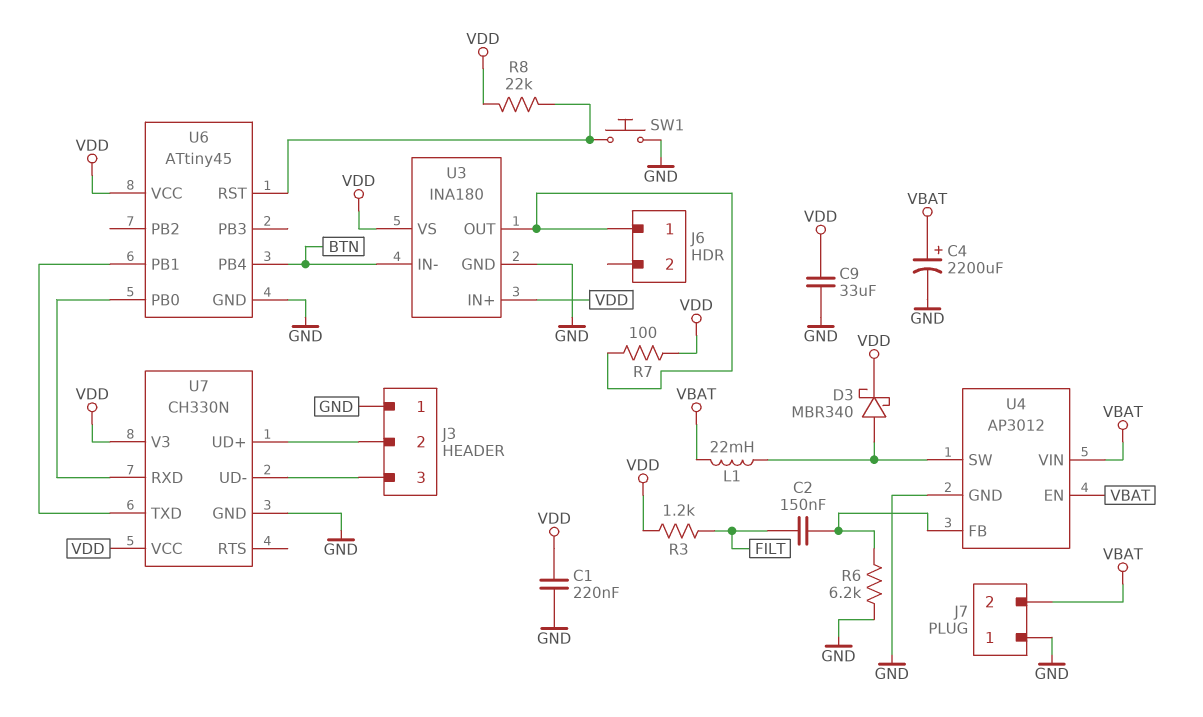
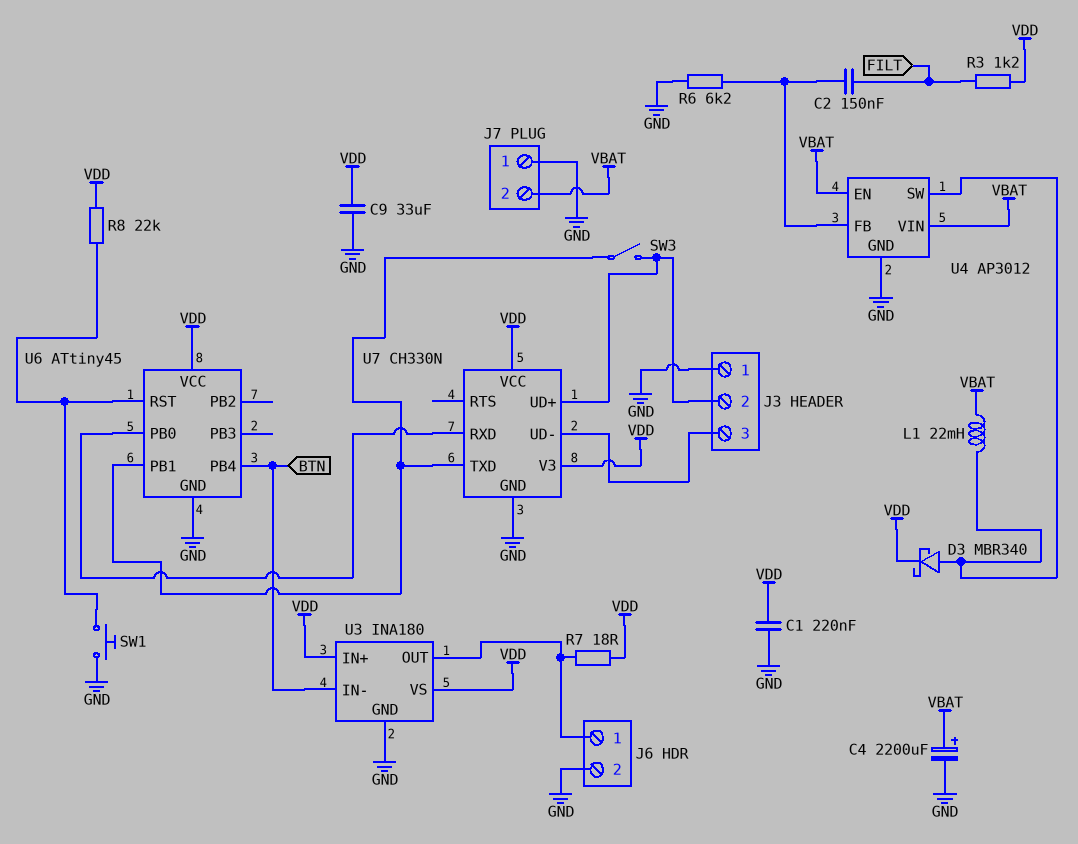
J6 pin 2: none -> GND
R7: 100 (J6/1, VDD) -> 18 (J6/1, VDD)
SW3: none -> switch (J3/2, U6/PB1)

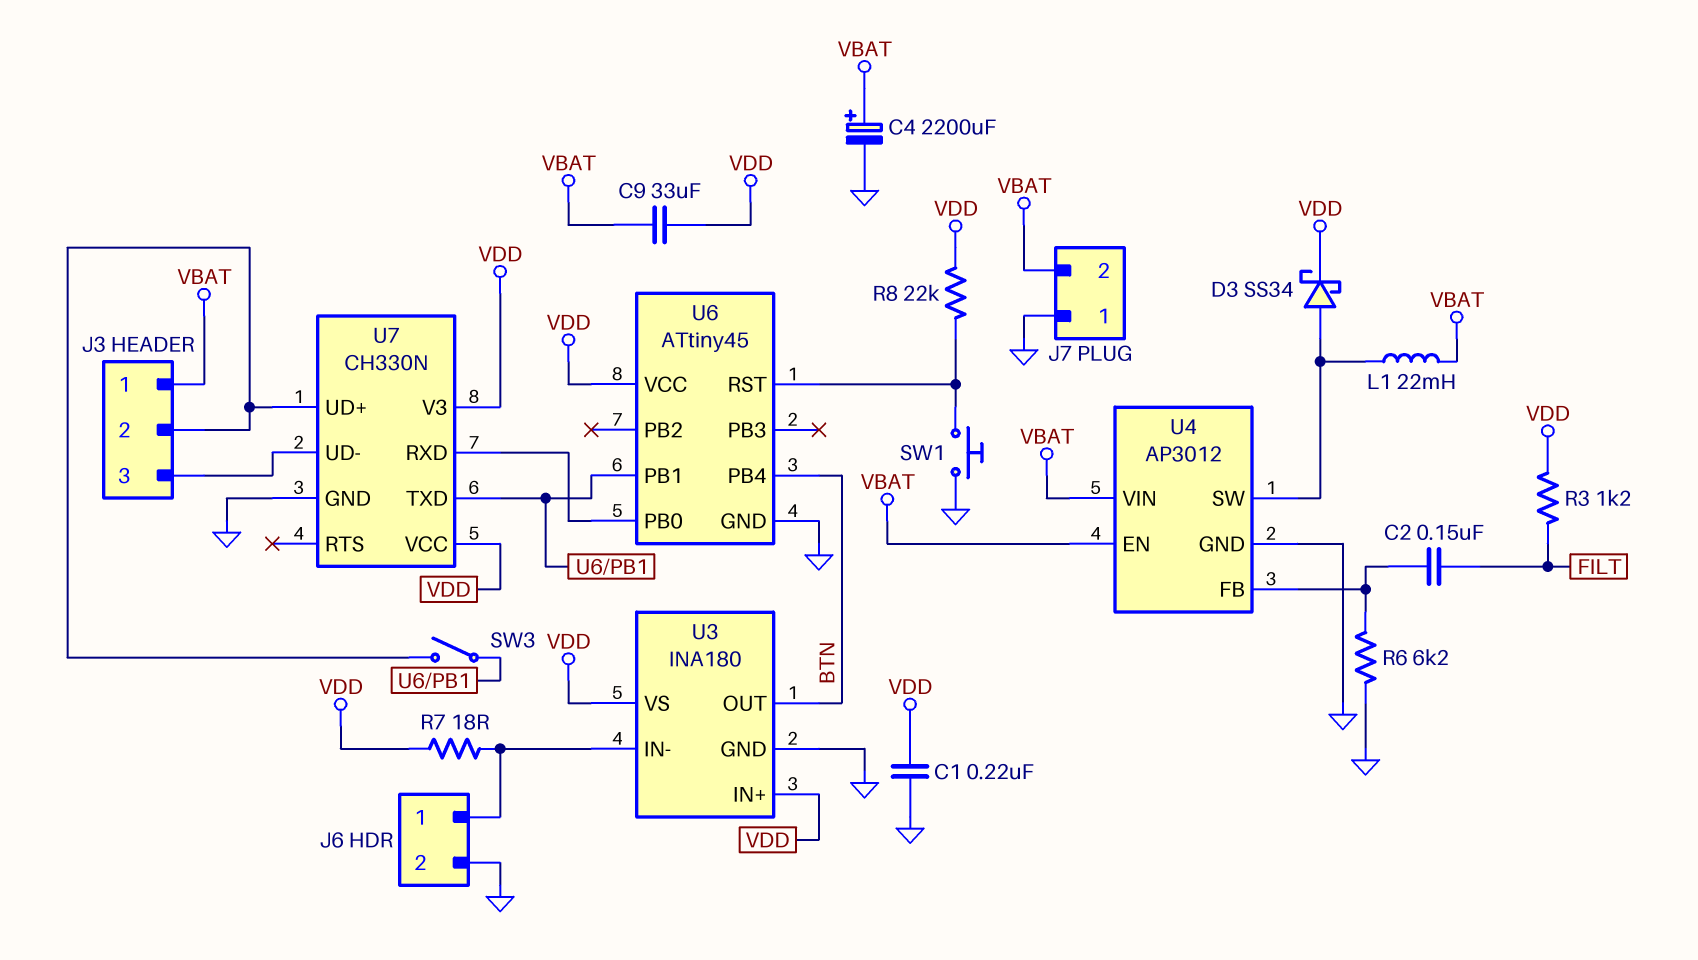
C9: 33uF (GND, VDD) -> 33uF (VBAT, VDD)
D3: schottky MBR340 (A U4/SW, K VDD) -> schottky SS34 (A U4/SW, K VDD)
J3 pin 1: GND -> VBAT
U3 pin IN-: BTN -> J6/1
U3 pin OUT: J6/1 -> BTN

